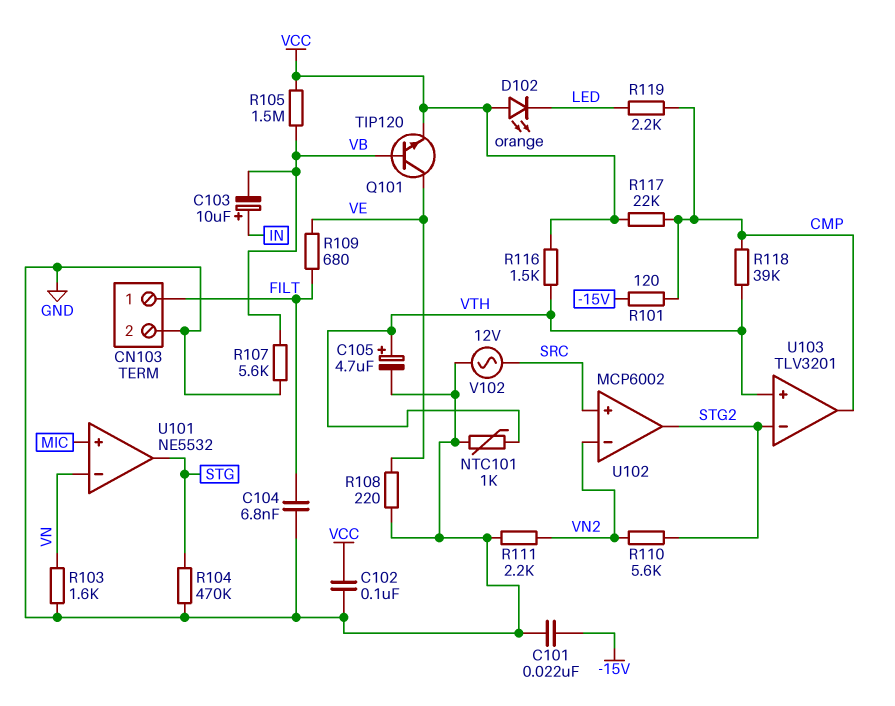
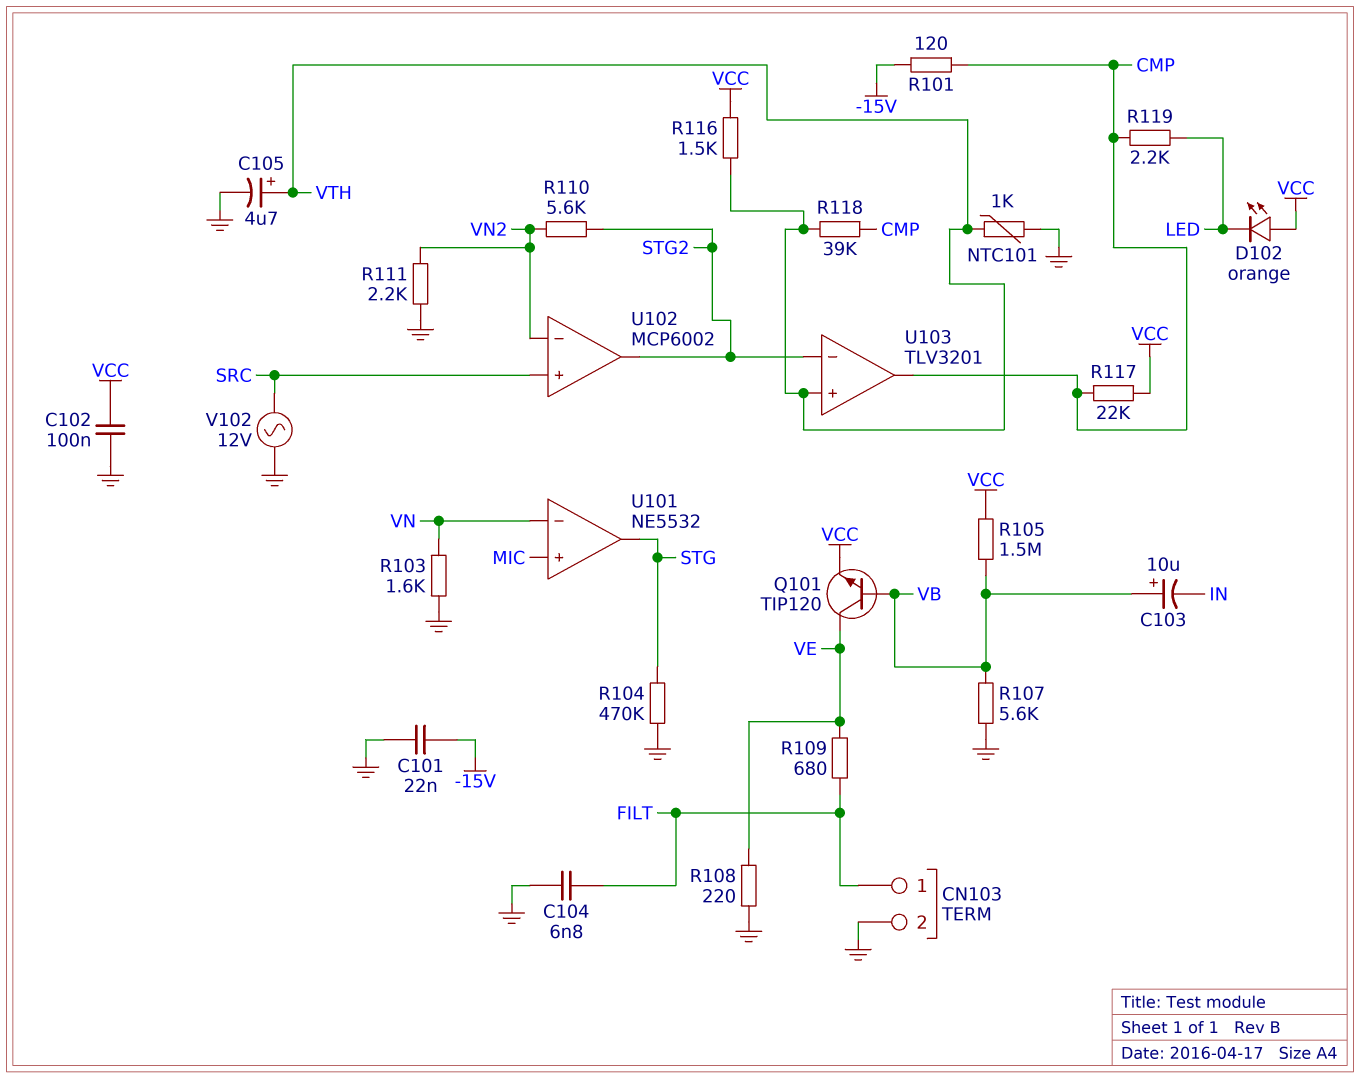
C103: 10uF (plus IN, minus VB) -> 10uF (plus VB, minus IN)

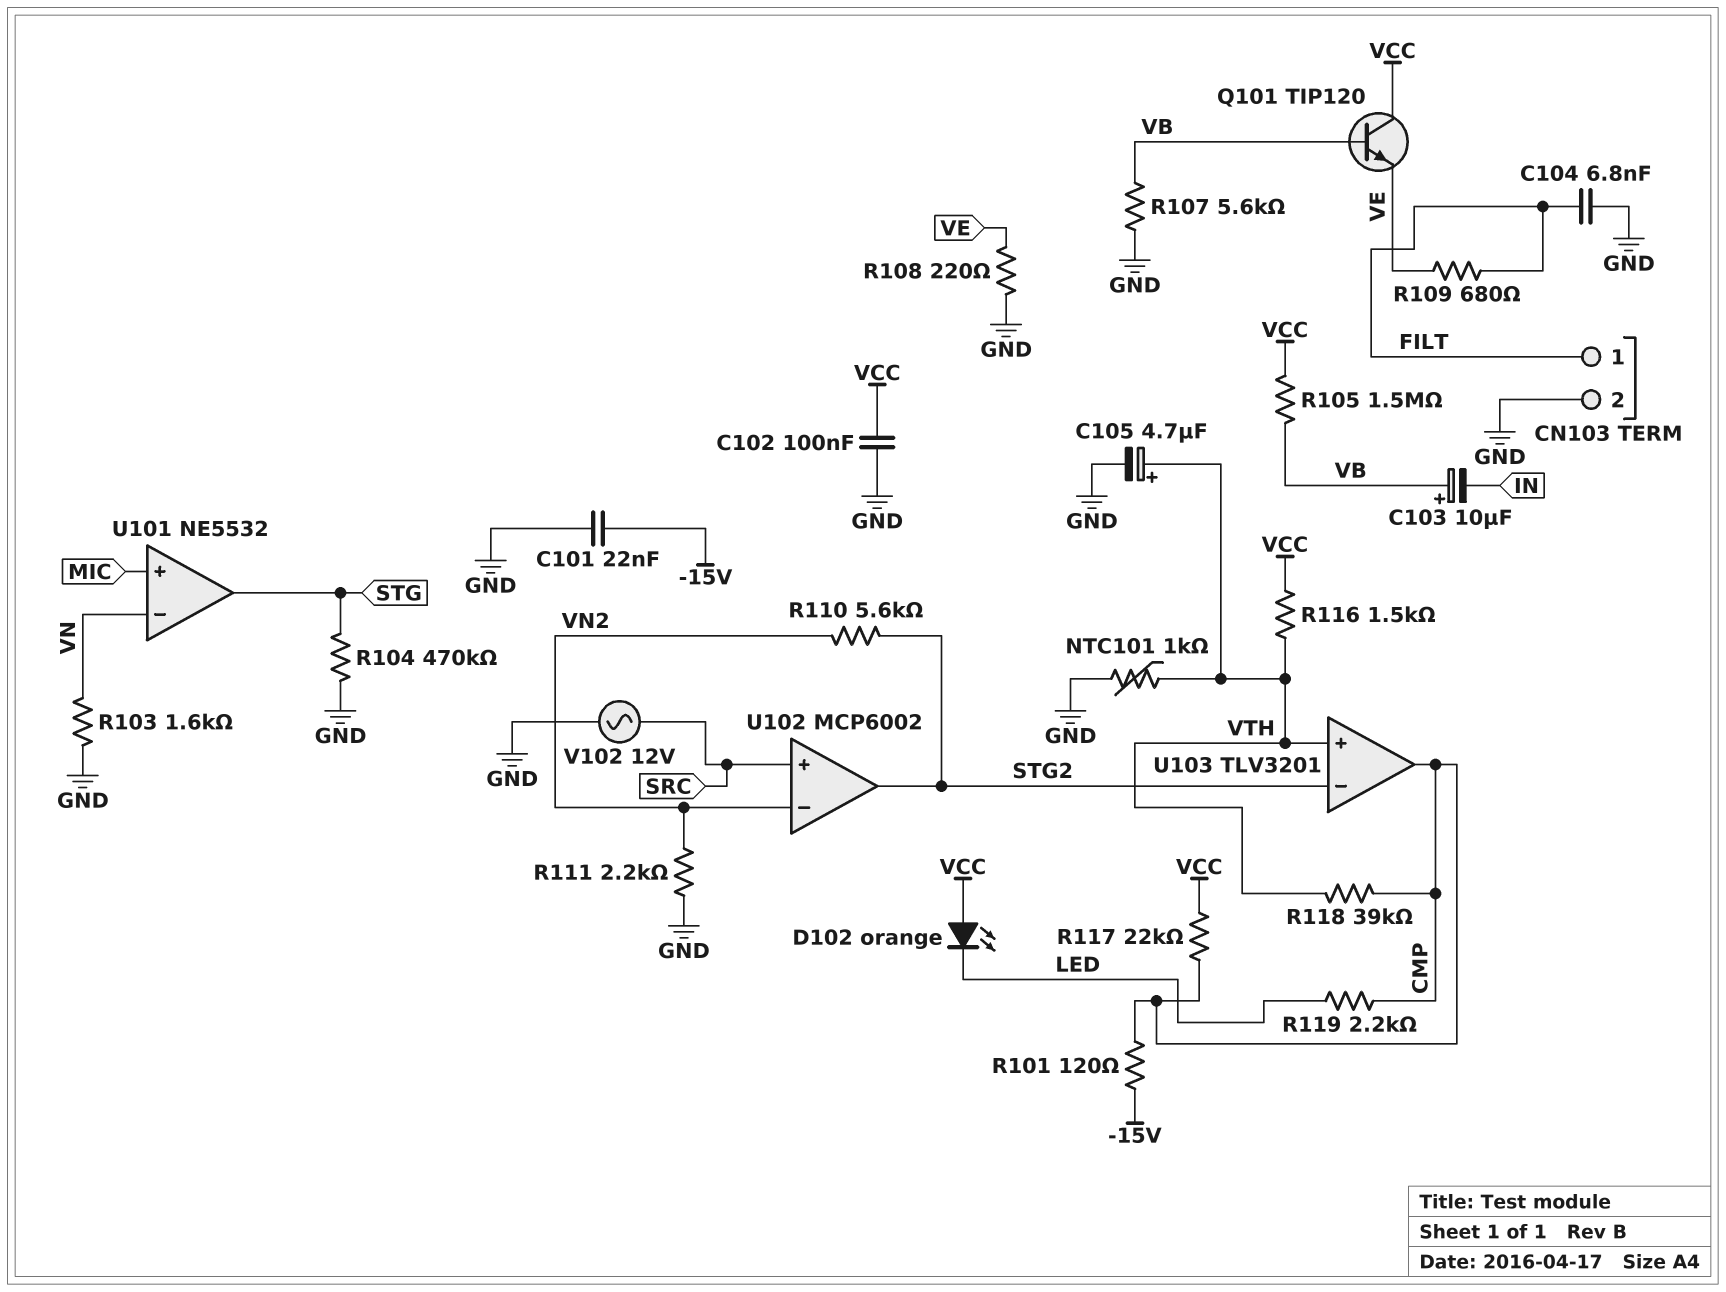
Q101: NPN TIP120 (B VB, C VE, E VCC) -> NPN TIP120 (B VB, C VCC, E VE)

